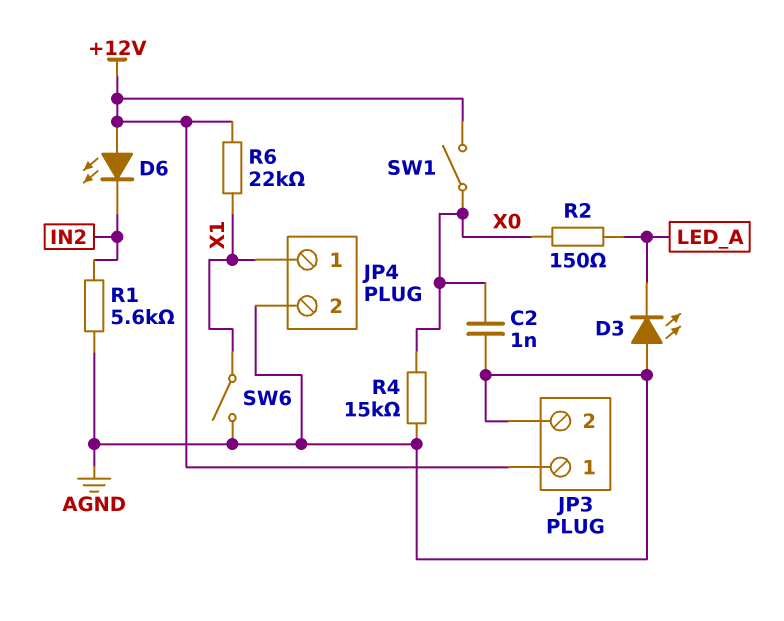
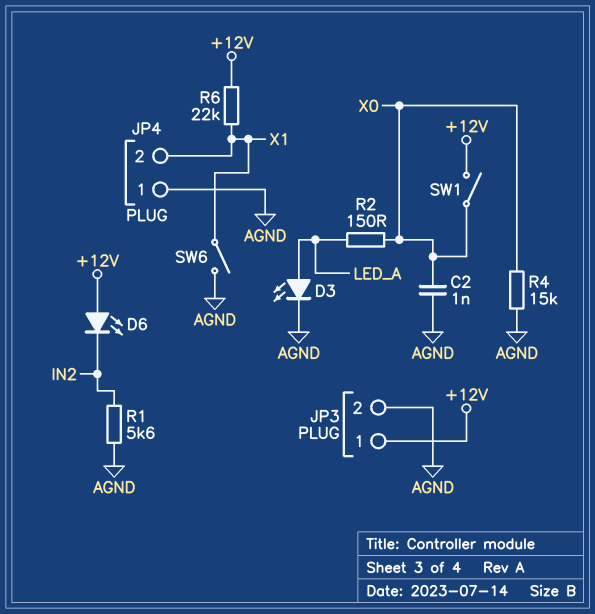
D3: LED (A AGND, K LED_A) -> LED (A LED_A, K AGND)
JP4 pin 1: X1 -> AGND
JP4 pin 2: AGND -> X1

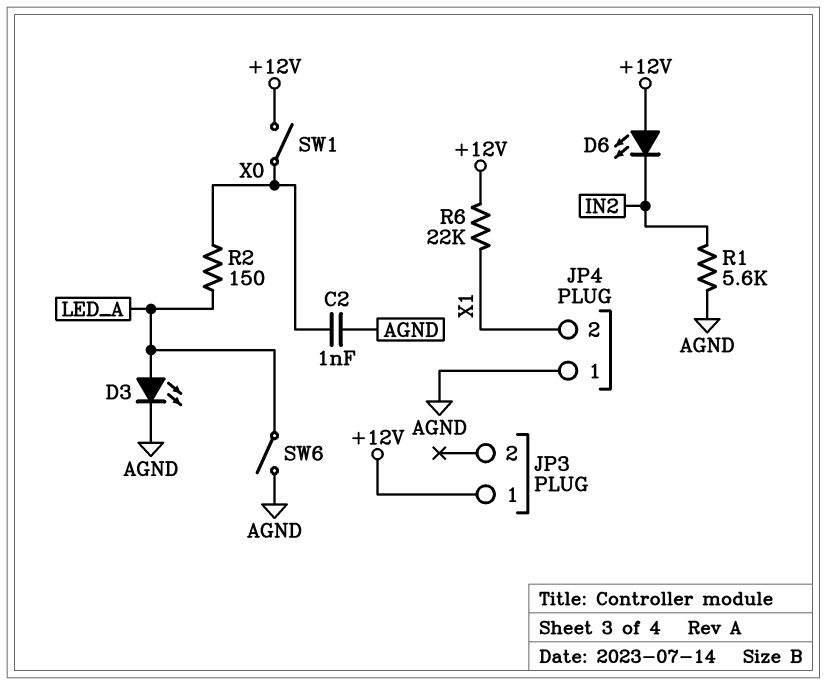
JP3 pin 2: AGND -> none
R4: 15k (AGND, X0) -> none
SW6: switch (AGND, X1) -> switch (AGND, LED_A)

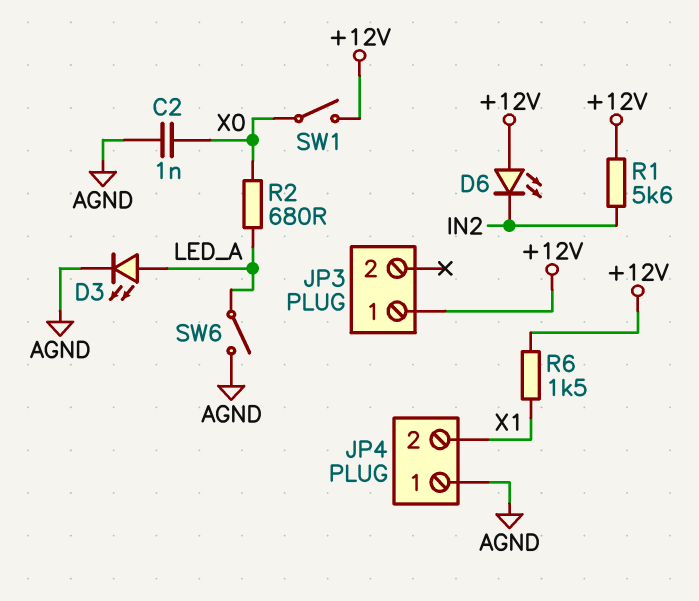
R1: 5.6k (AGND, IN2) -> 5.6k (+12V, IN2)
R2: 150 (LED_A, X0) -> 680 (LED_A, X0)
R6: 22k (+12V, X1) -> 1.5k (+12V, X1)

